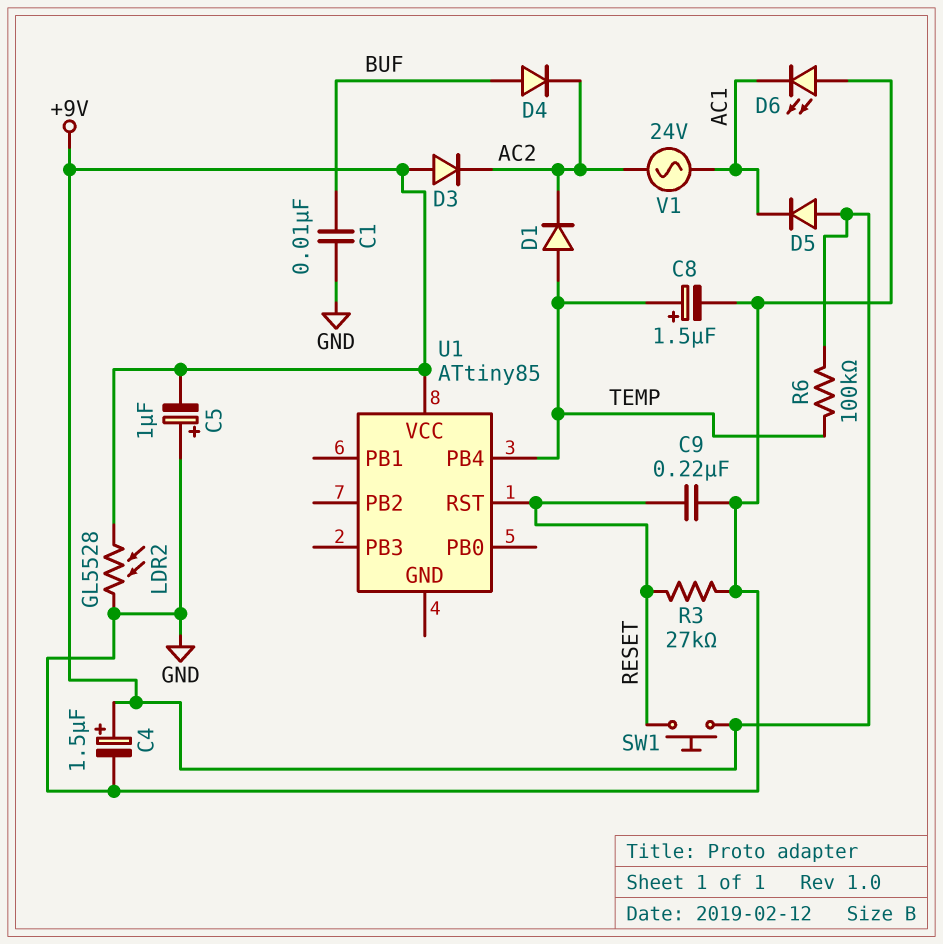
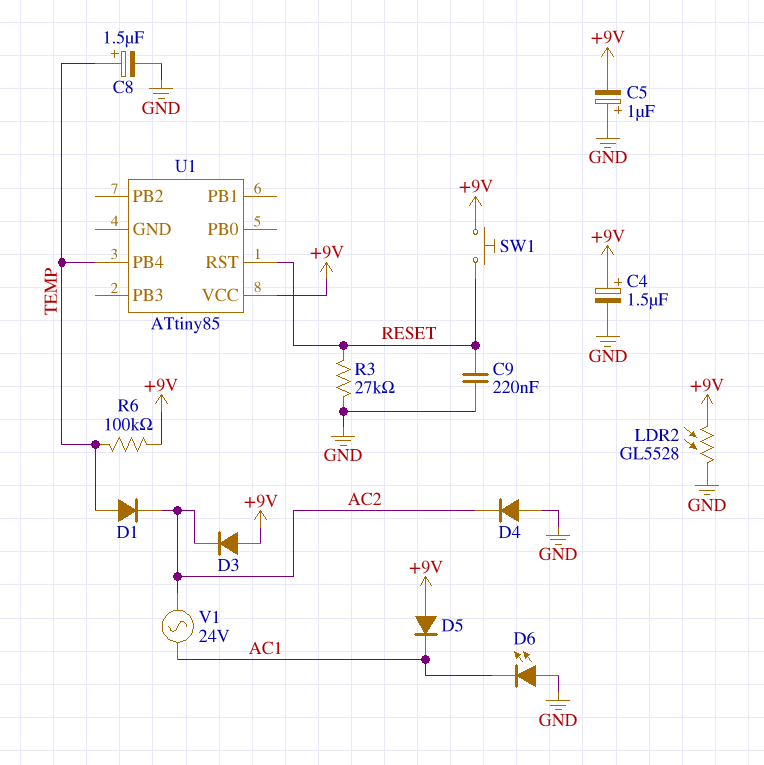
C1: 10nF (BUF, GND) -> none
D4: diode (A BUF, K AC2) -> diode (A GND, K AC2)

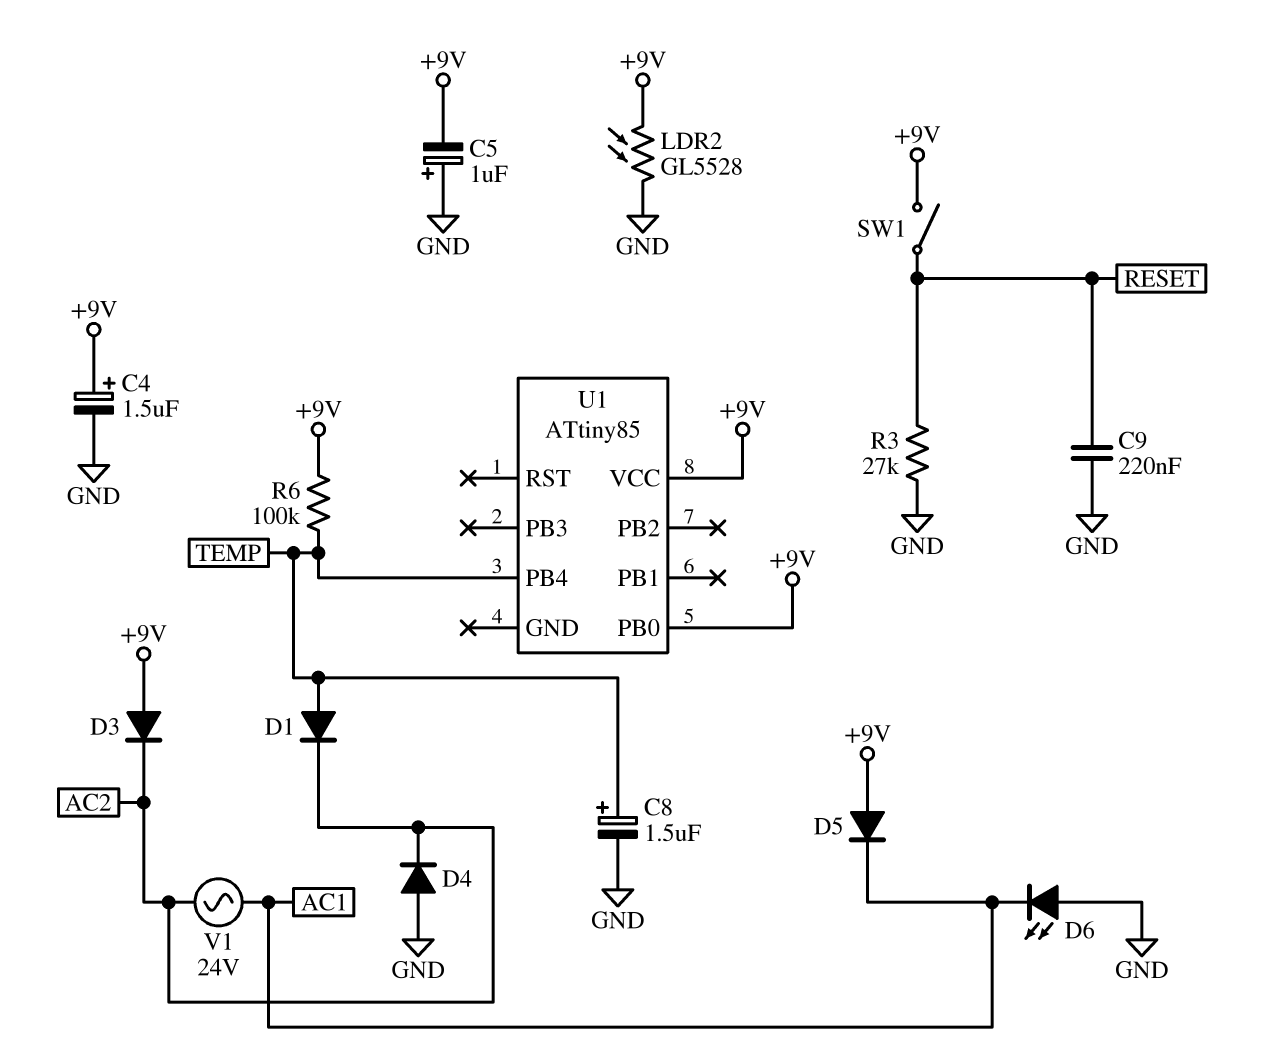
SW1: button (+9V, RESET) -> switch (+9V, RESET)
U1 pin PB0: none -> +9V
U1 pin RST: RESET -> none

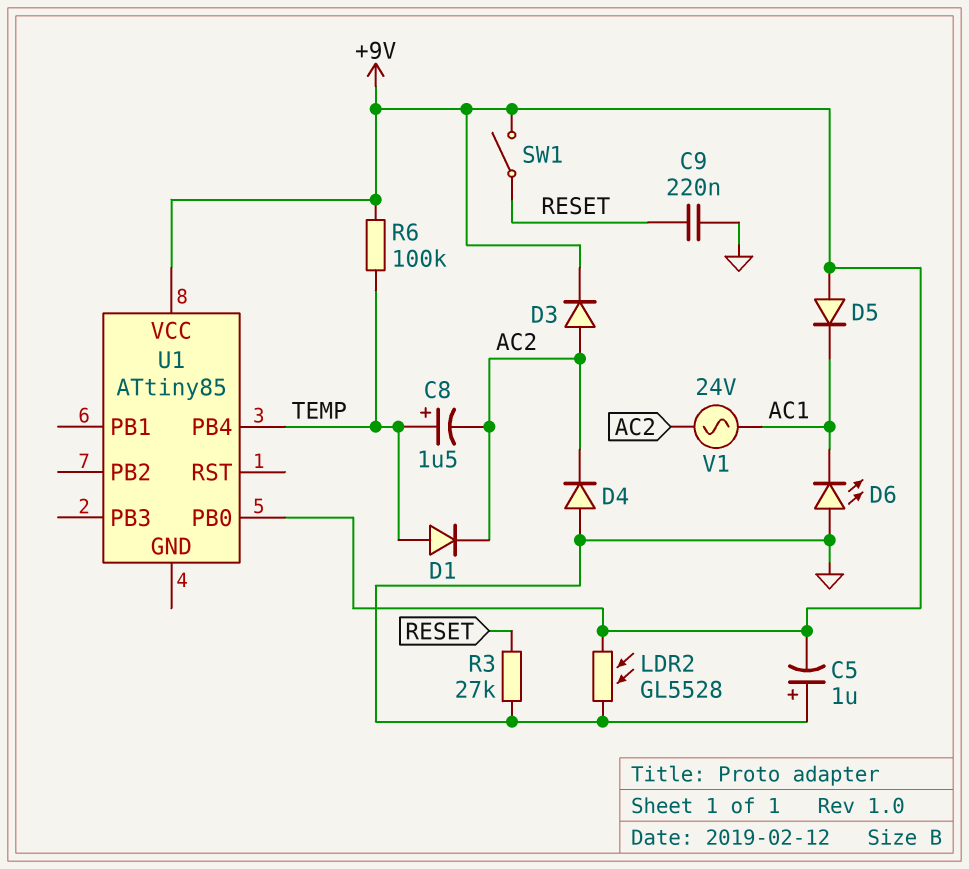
C4: 1.5uF (plus +9V, minus GND) -> none
C8: 1.5uF (plus TEMP, minus GND) -> 1.5uF (plus TEMP, minus AC2)
D3: diode (A +9V, K AC2) -> diode (A AC2, K +9V)

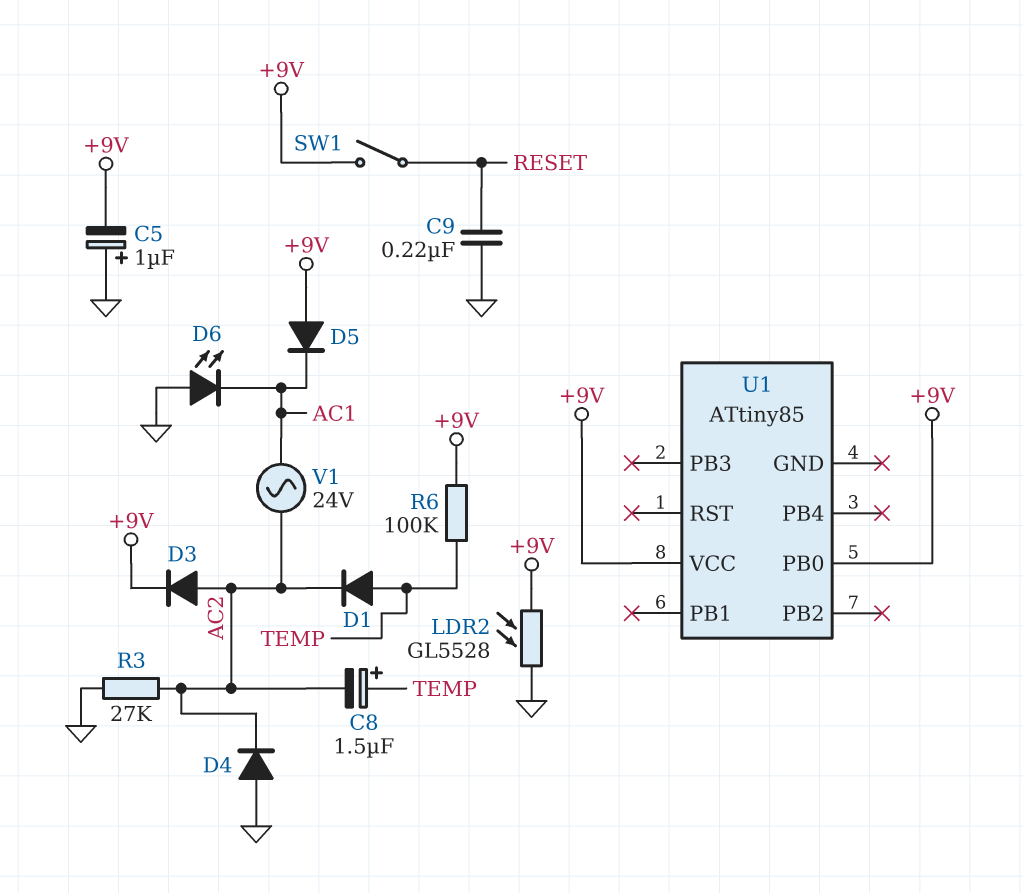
R3: 27k (GND, RESET) -> 27k (AC2, GND)
U1 pin PB4: TEMP -> none

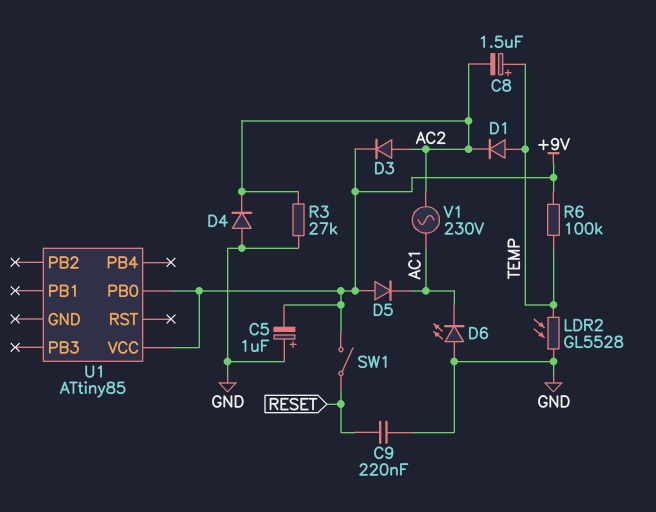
LDR2: GL5528 (+9V, GND) -> GL5528 (GND, TEMP)
V1: AC 24V (AC1, AC2) -> AC 230V (AC1, AC2)

